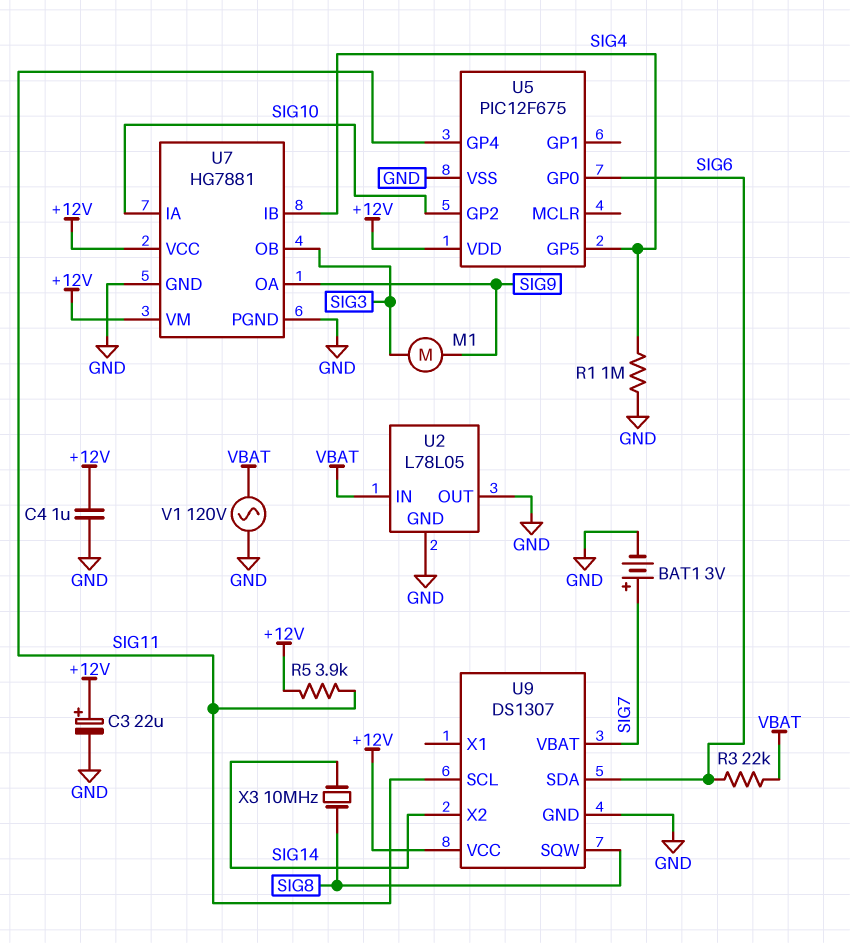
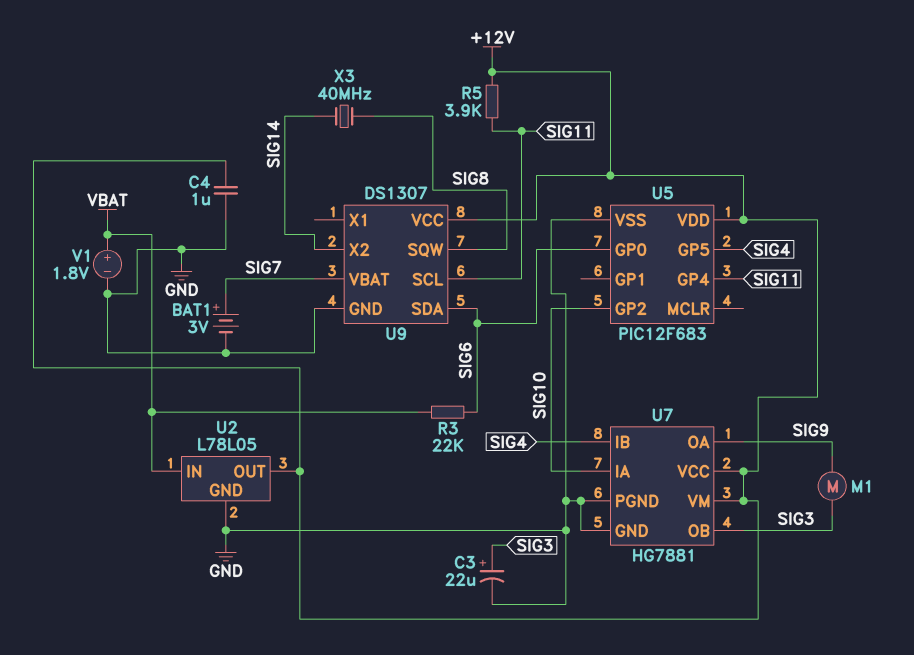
C3: 22uF (plus +12V, minus GND) -> 22uF (plus SIG3, minus GND)
R1: 1M (GND, SIG4) -> none
U2 pin OUT: GND -> +12V
U5: PIC12F675 -> PIC12F683
V1: AC 120V (GND, VBAT) -> 1.8V (plus VBAT, minus GND)
X3: 10MHz (SIG8, SIG14) -> 40MHz (SIG8, SIG14)

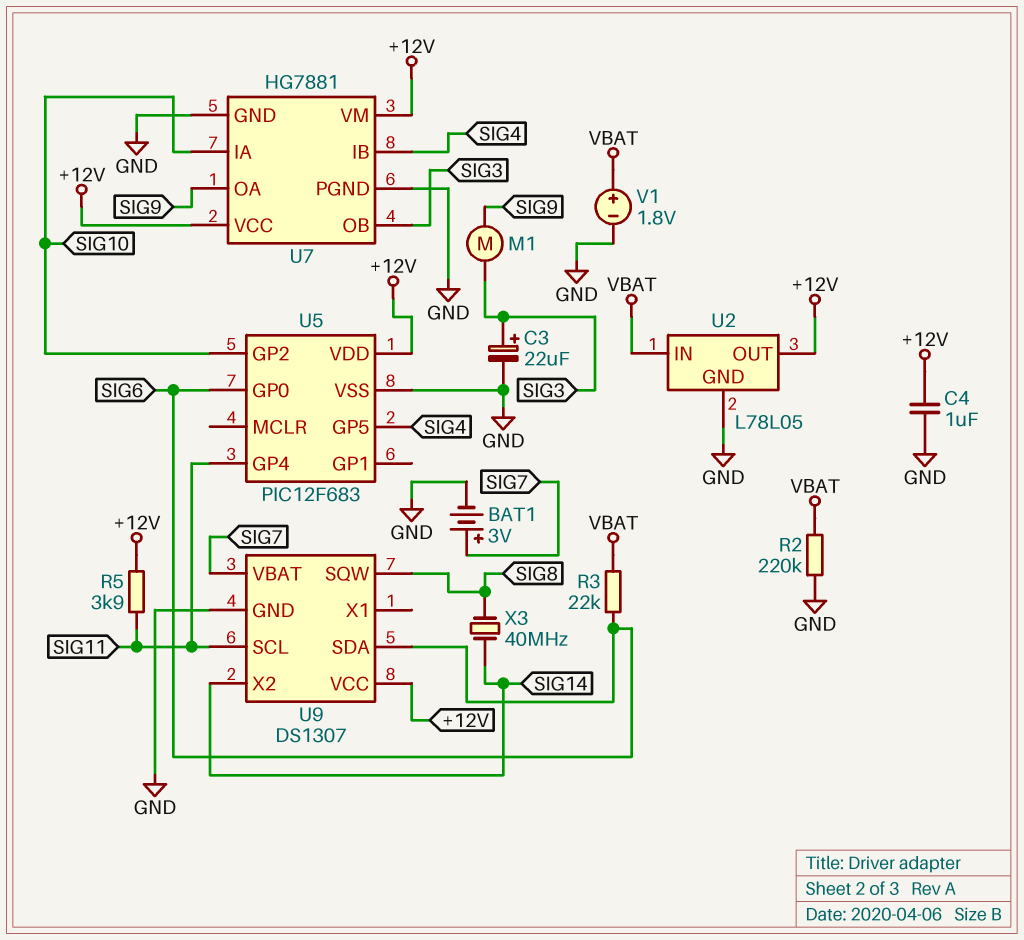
R2: none -> 220k (GND, VBAT)

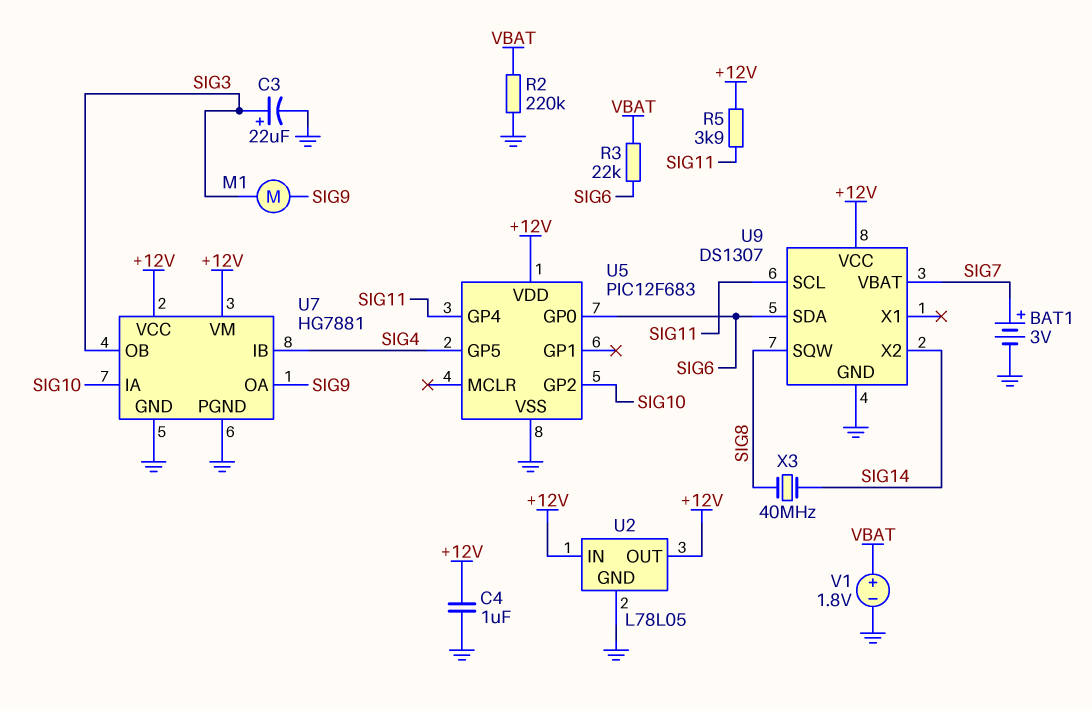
U2 pin IN: VBAT -> +12V

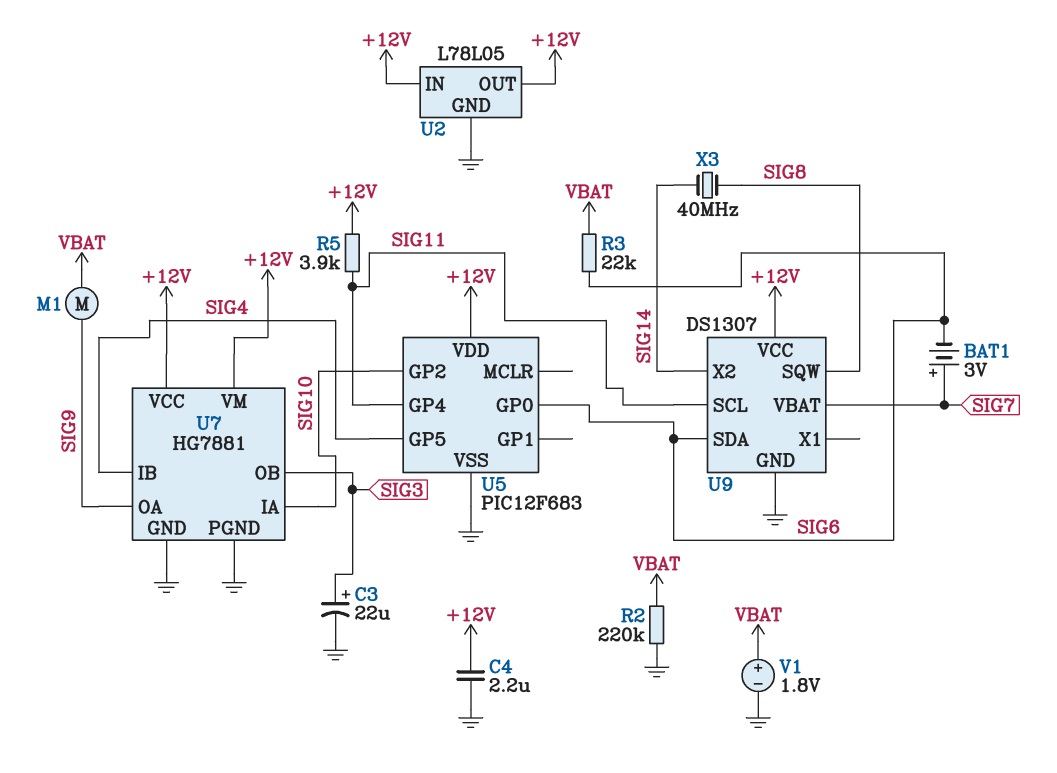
BAT1: 3V (plus SIG7, minus GND) -> 3V (plus SIG7, minus SIG6)
C4: 1uF (+12V, GND) -> 2.2uF (+12V, GND)
M1: motor (SIG3, SIG9) -> motor (SIG9, VBAT)

